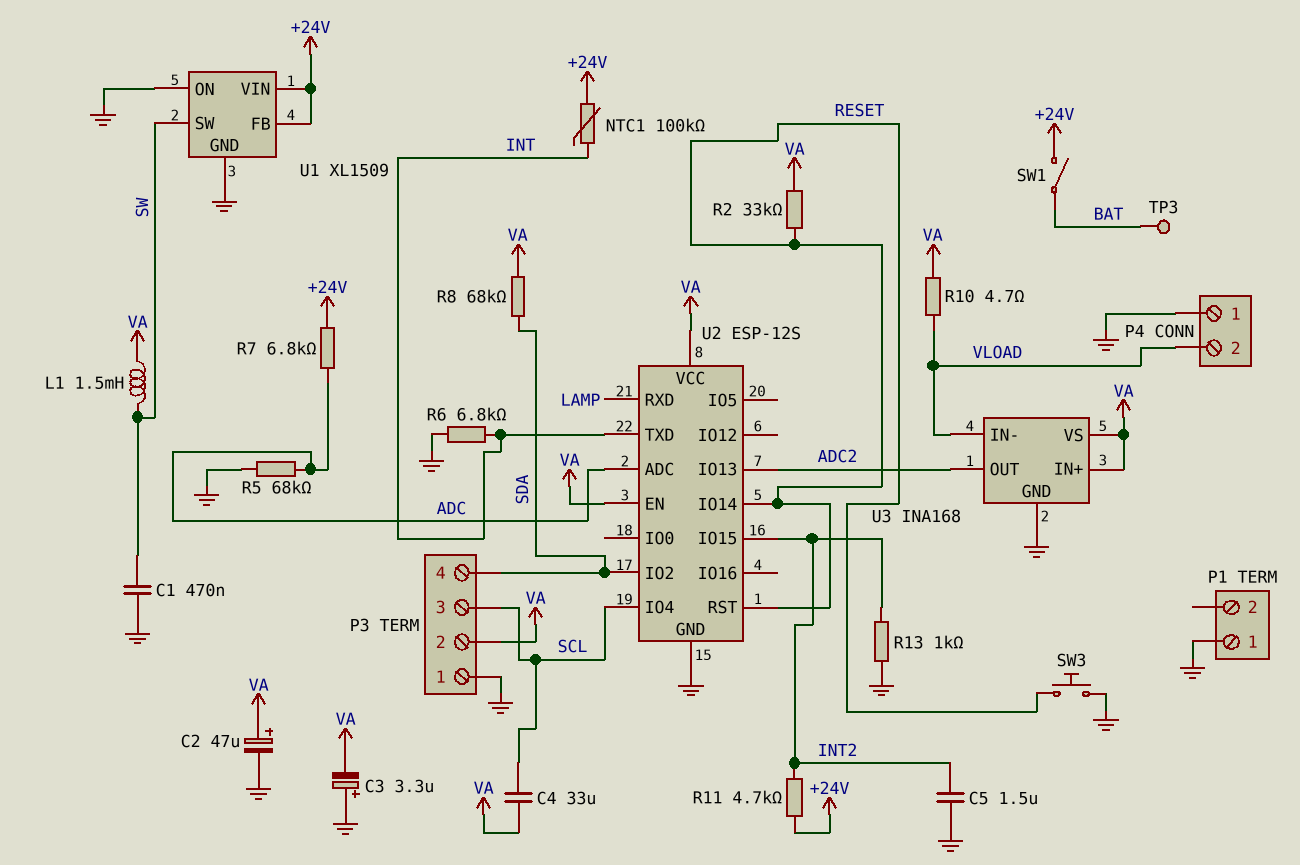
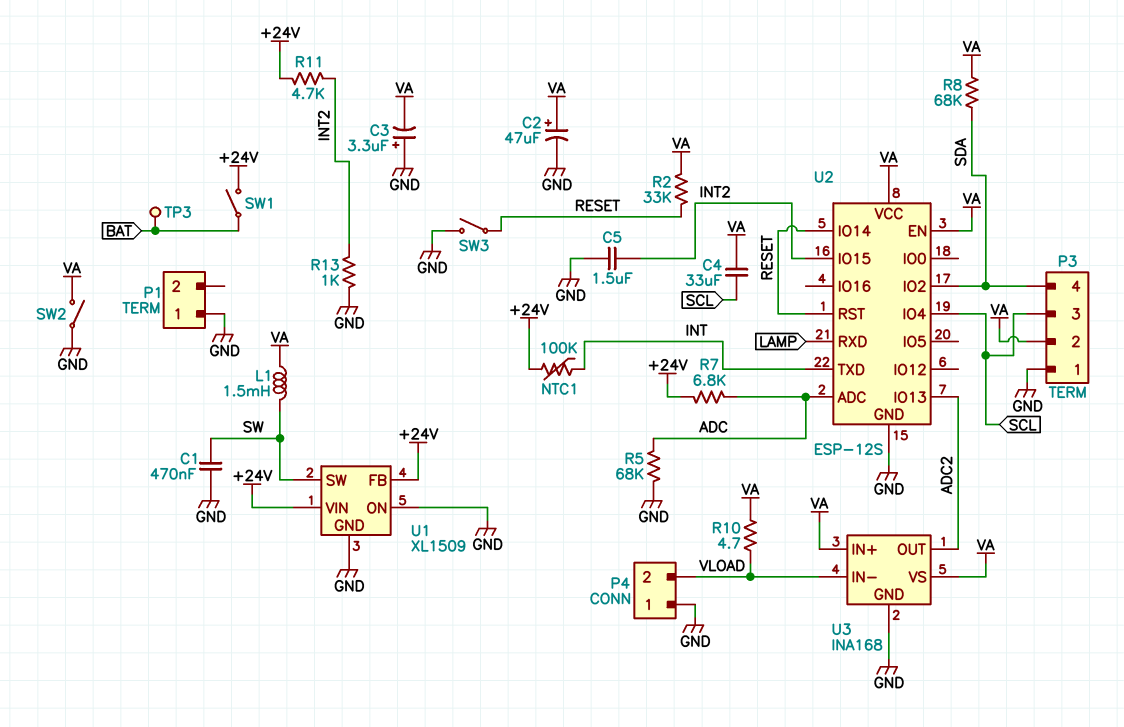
R6: 6.8k (GND, INT) -> none
SW2: none -> switch (GND, VA)
SW3: button (GND, RESET) -> switch (GND, RESET)

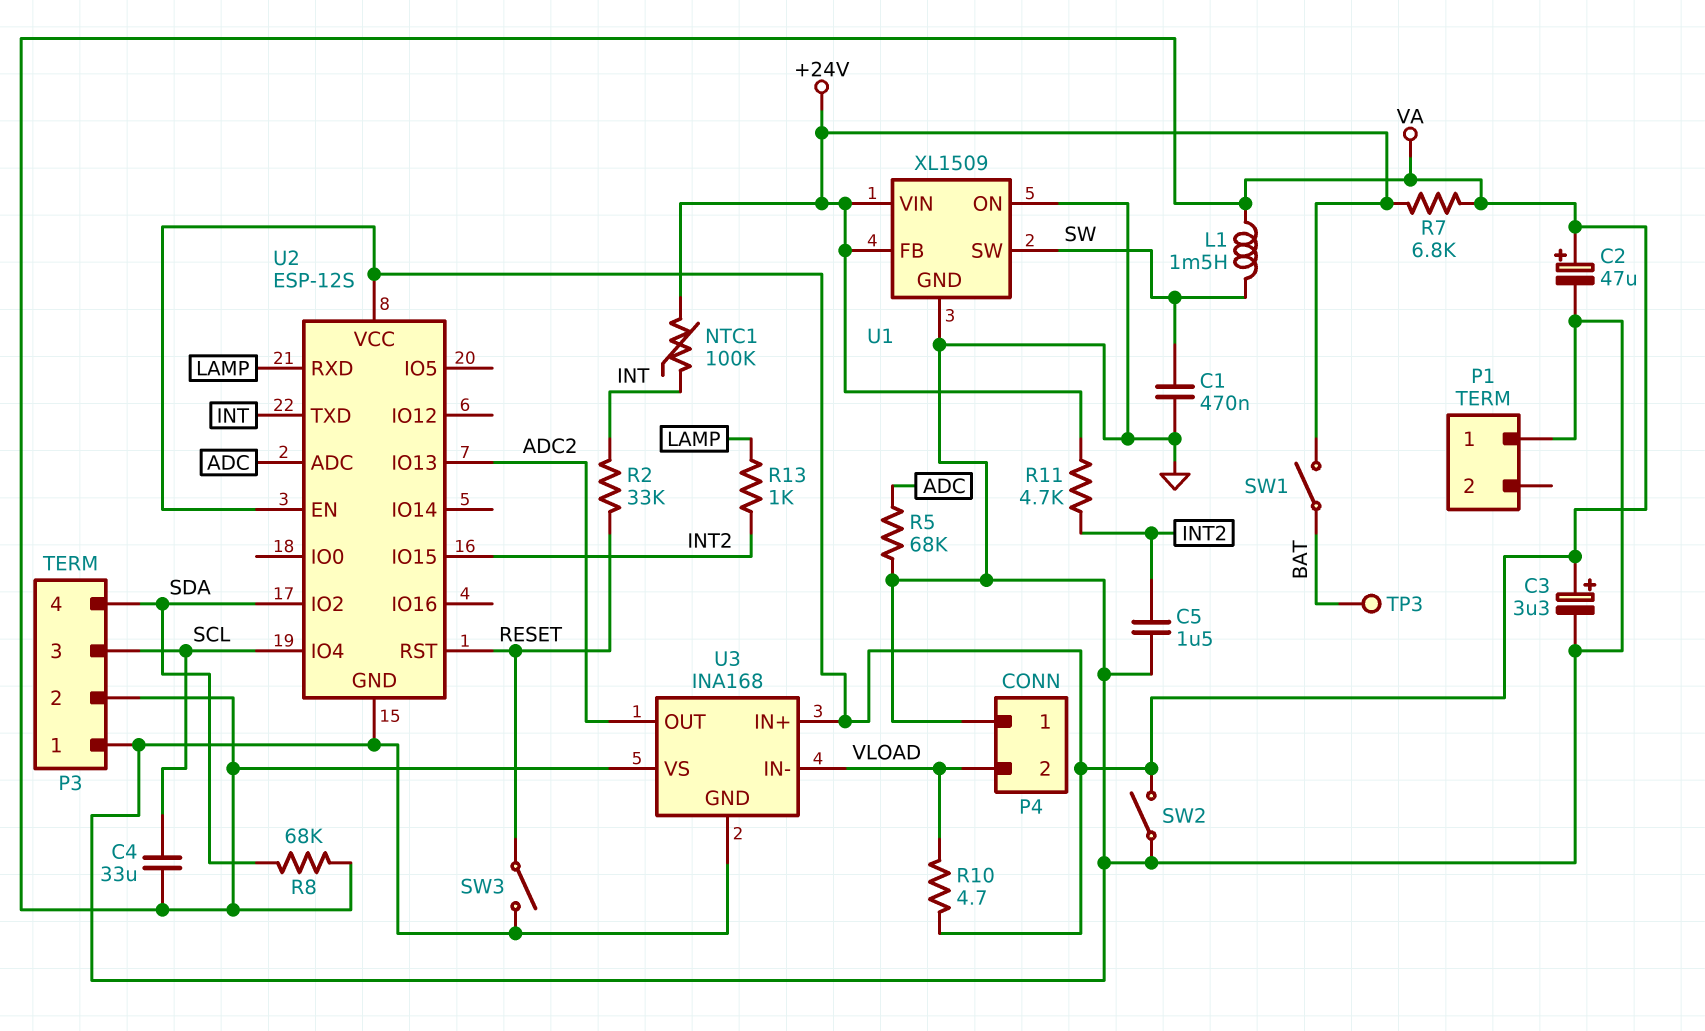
C3: 3.3uF (plus GND, minus VA) -> 3.3uF (plus VA, minus GND)
R2: 33k (RESET, VA) -> 33k (INT, RESET)
R7: 6.8k (+24V, ADC) -> 6.8k (+24V, VA)
R13: 1k (GND, INT2) -> 1k (INT2, LAMP)
U2 pin IO14: RESET -> none

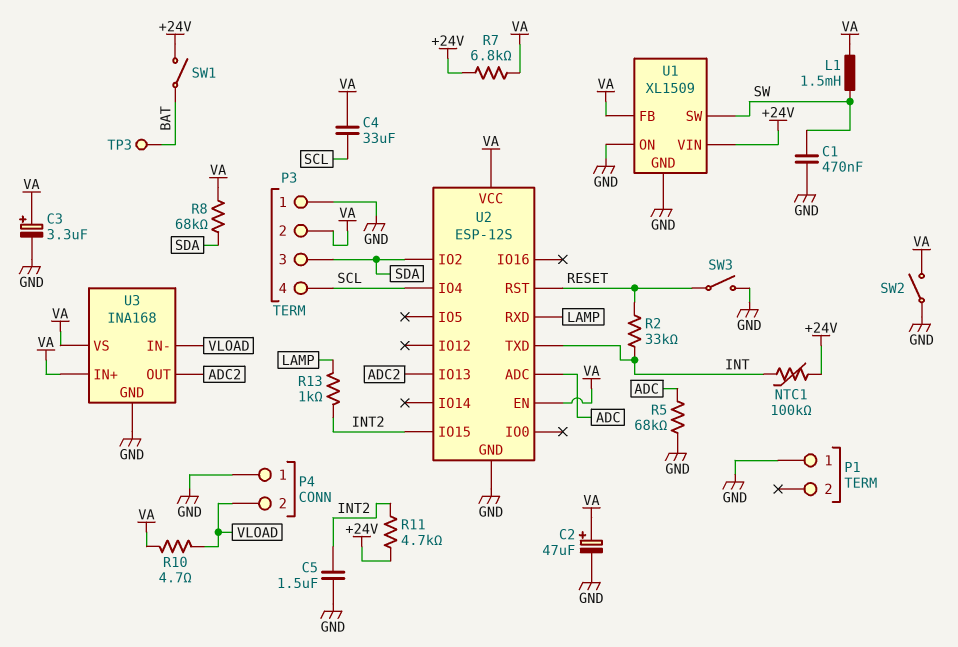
P3 pin 3: SCL -> SDA
P3 pin 4: SDA -> SCL
U1 pin FB: +24V -> VA

